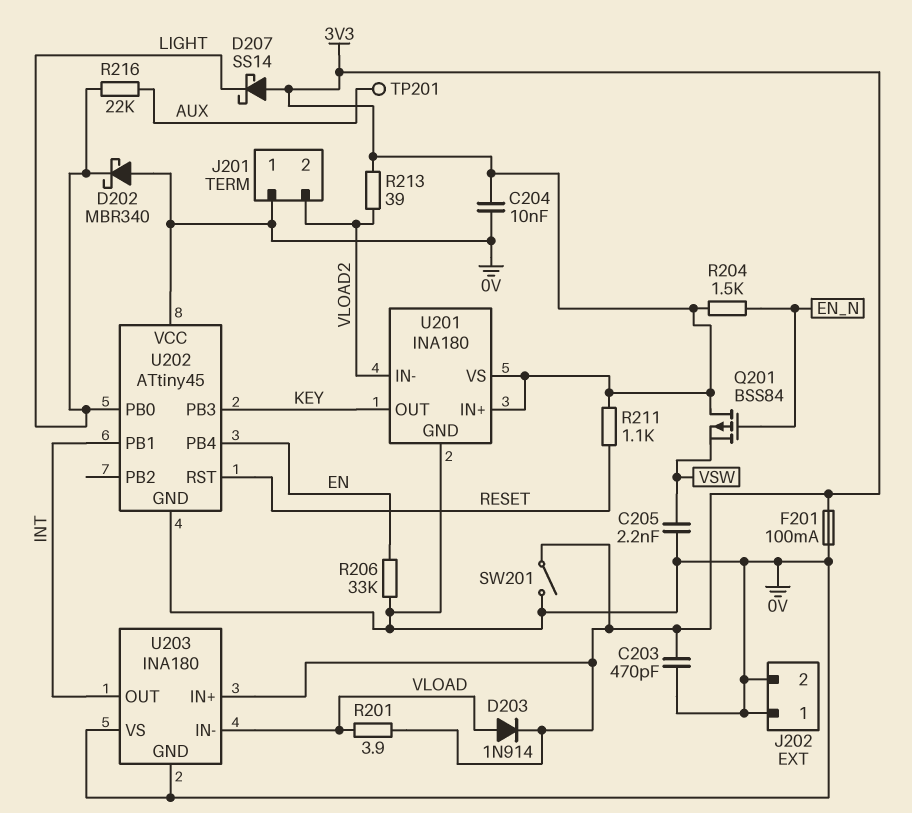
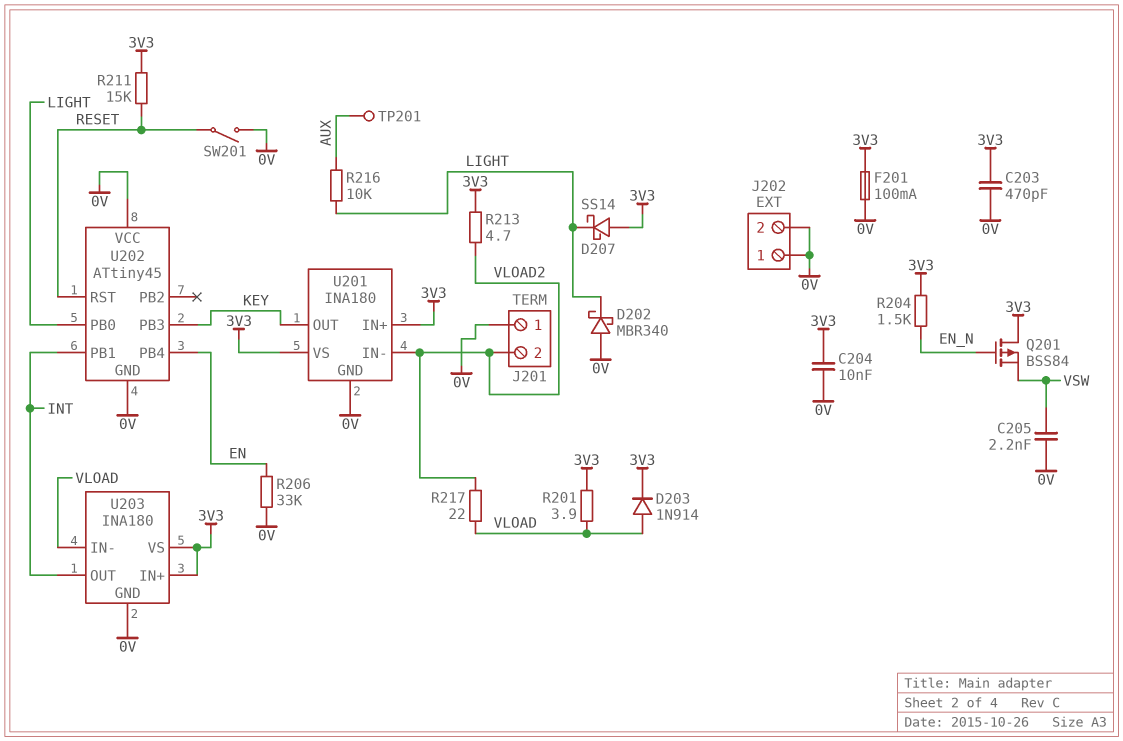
R211: 1.1k (3V3, RESET) -> 15k (3V3, RESET)
R213: 39 (3V3, VLOAD2) -> 4.7 (3V3, VLOAD2)
R216: 22k (AUX, LIGHT) -> 10k (AUX, LIGHT)
R217: none -> 22 (VLOAD, VLOAD2)
SW201: switch (0V, 3V3) -> switch (0V, RESET)
U203 pin VS: 0V -> 3V3

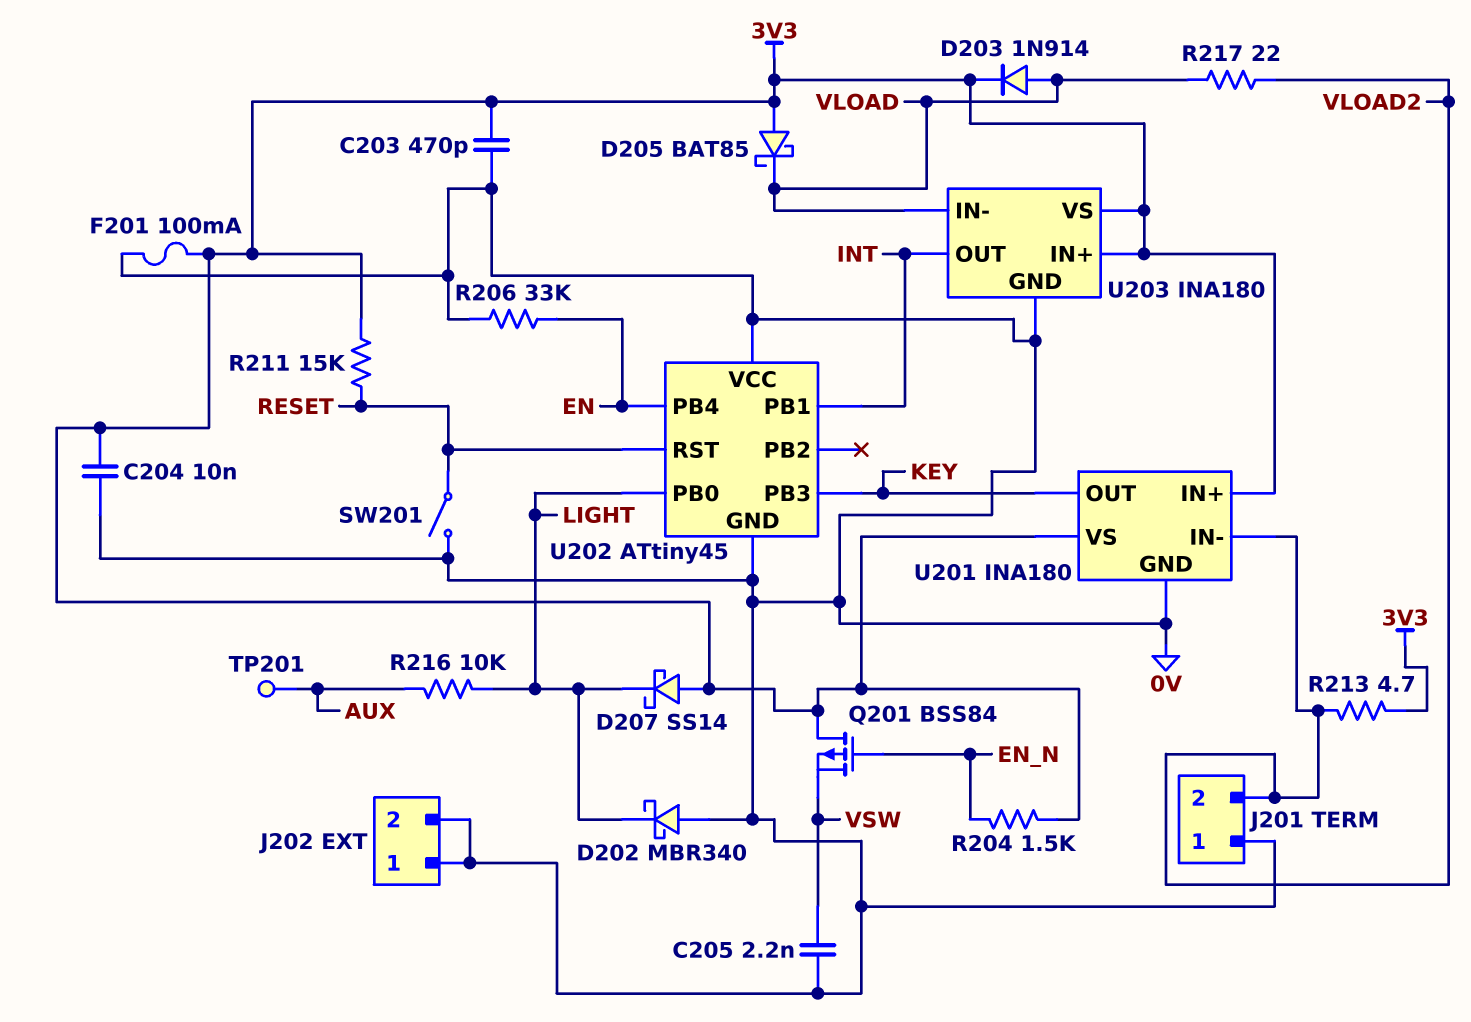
D205: none -> schottky BAT85 (A 3V3, K VLOAD)
R201: 3.9 (3V3, VLOAD) -> none

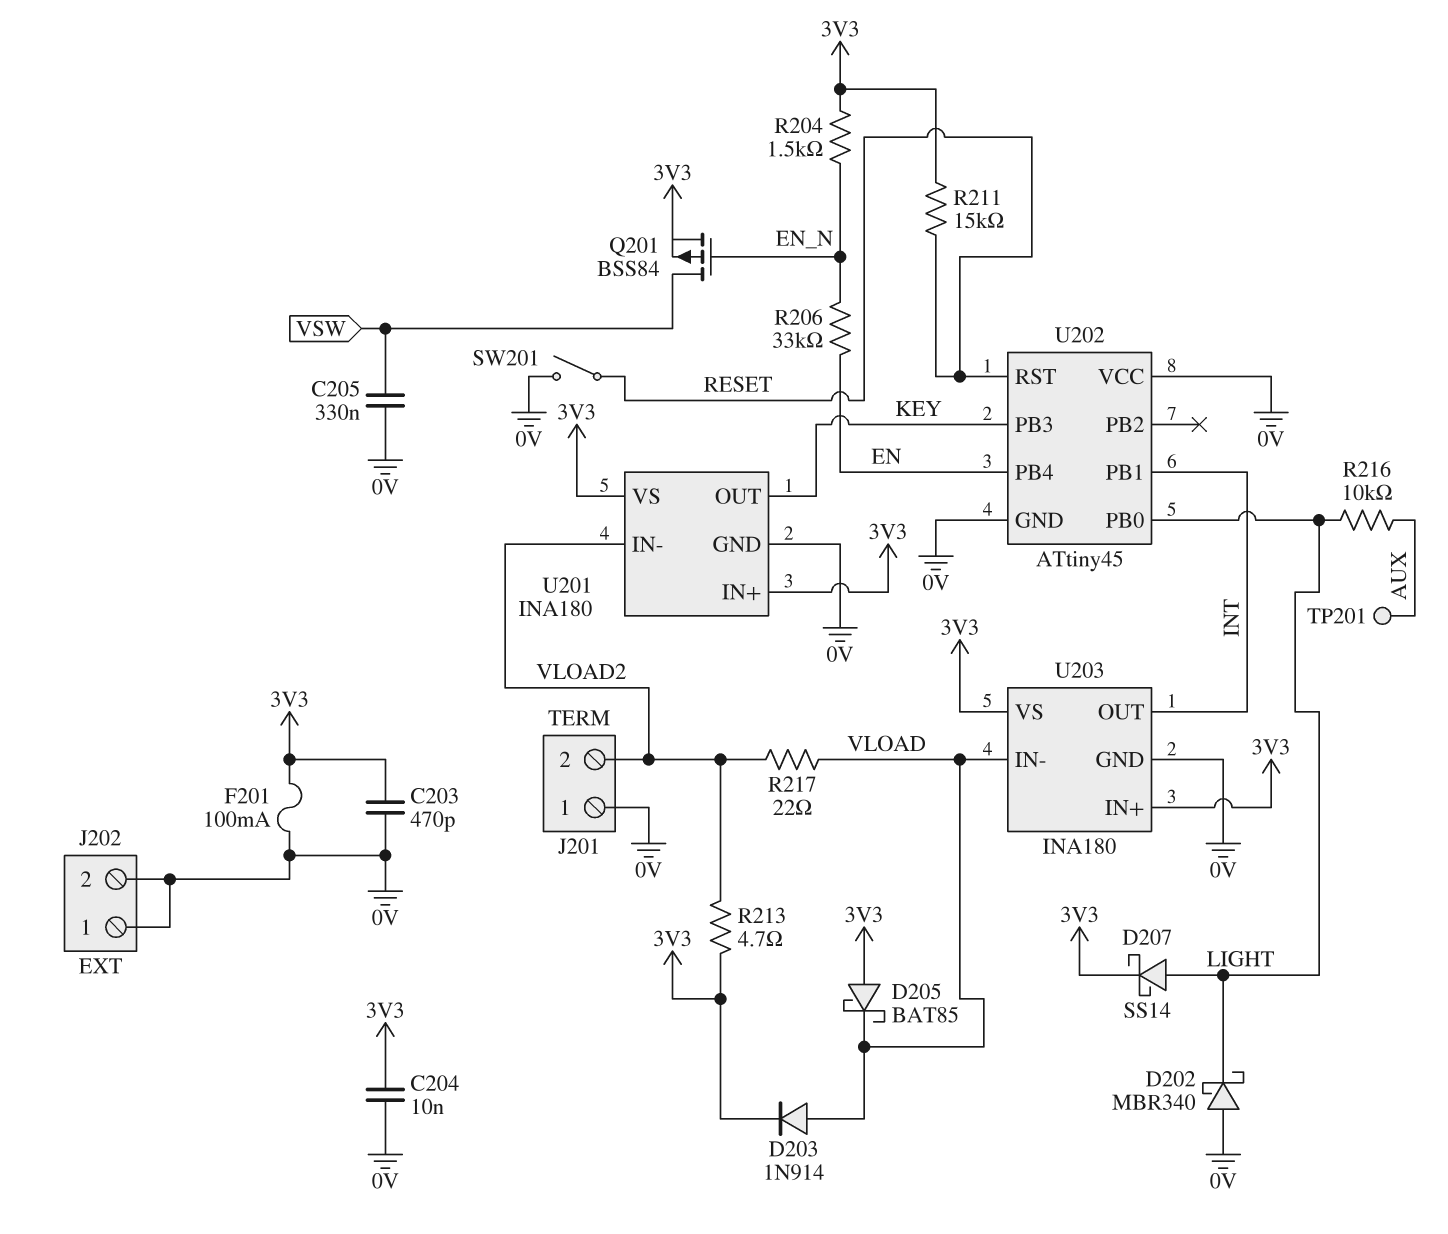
C205: 2.2nF (0V, VSW) -> 330nF (0V, VSW)
D207: schottky SS14 (A 3V3, K LIGHT) -> schottky SS14 (A LIGHT, K 3V3)
Q201: PMOS BSS84 (G EN_N, D 3V3, S VSW) -> PMOS BSS84 (G EN_N, D VSW, S 3V3)
R206: 33k (0V, EN) -> 33k (EN, EN_N)

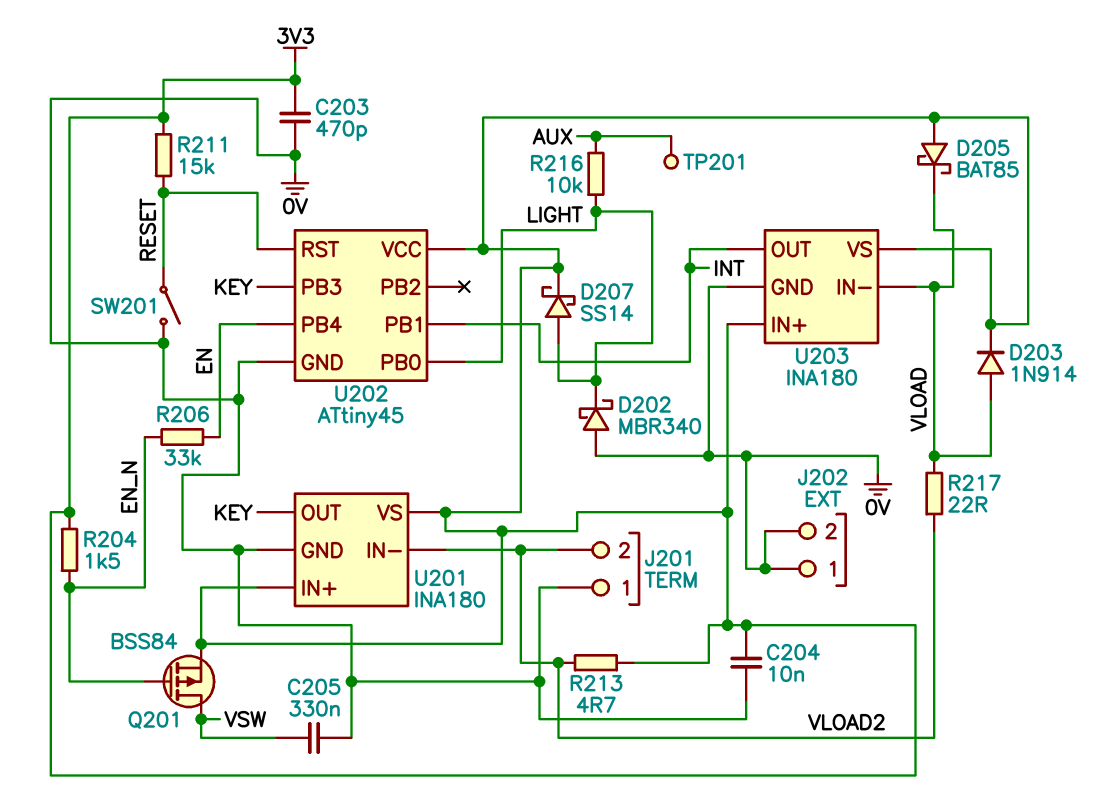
F201: 100mA (0V, 3V3) -> none
U202 pin VCC: 0V -> 3V3

